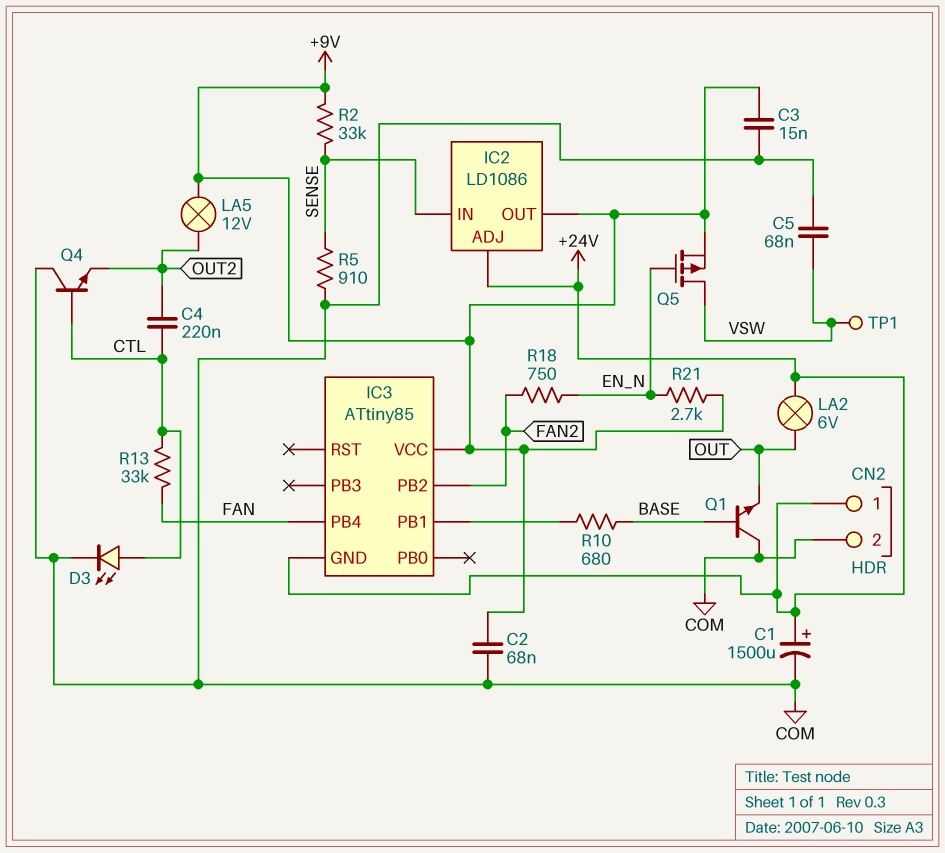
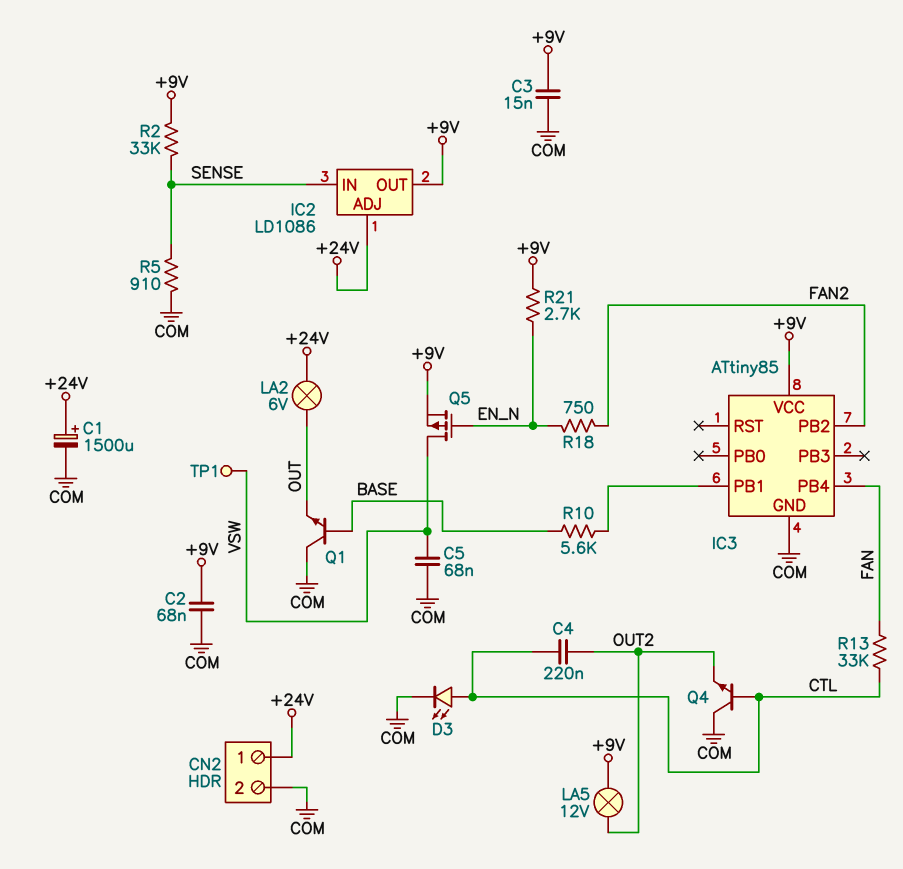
IC3 pin GND: +24V -> COM
R10: 680 (BASE, IC3/PB1) -> 5.6k (BASE, IC3/PB1)

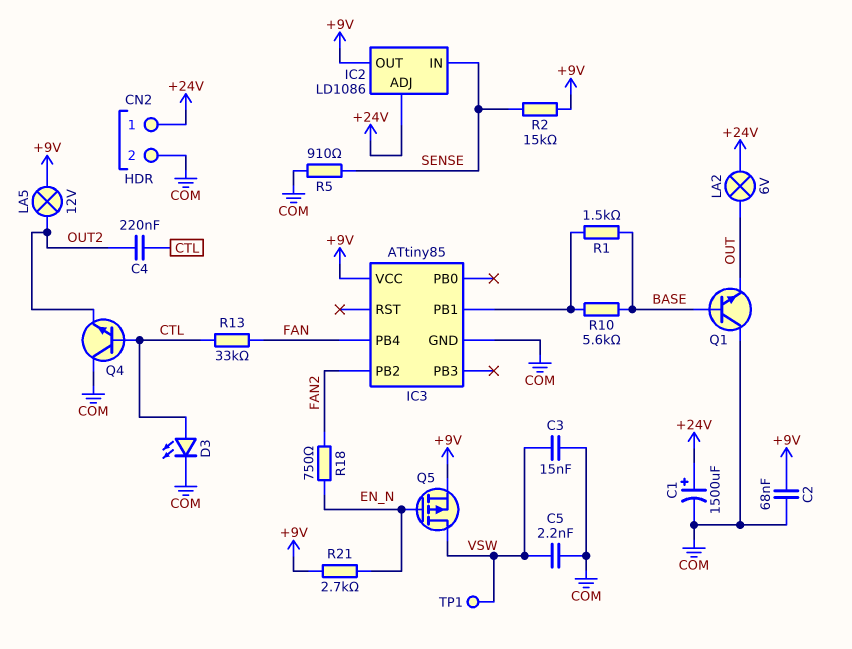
C3: 15nF (+9V, COM) -> 15nF (COM, VSW)
C5: 68nF (COM, VSW) -> 2.2nF (COM, VSW)
R1: none -> 1.5k (BASE, IC3/PB1)
R2: 33k (+9V, SENSE) -> 15k (+9V, SENSE)

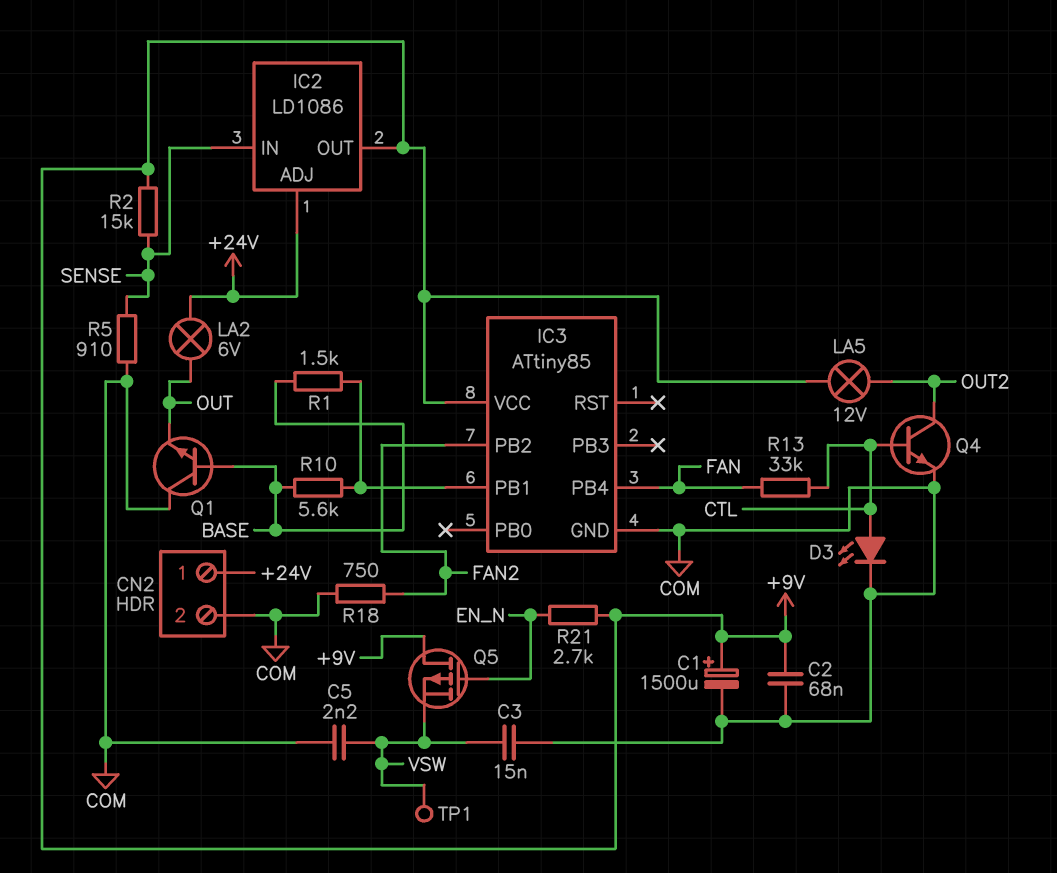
C1: 1500uF (plus +24V, minus COM) -> 1500uF (plus +9V, minus COM)
C4: 220nF (CTL, OUT2) -> none
Q4: NPN (B CTL, C COM, E OUT2) -> NPN (B CTL, C OUT2, E COM)
Q5: PMOS (G EN_N, D VSW, S +9V) -> PMOS (G EN_N, D +9V, S VSW)
R18: 750 (EN_N, FAN2) -> 750 (COM, FAN2)

